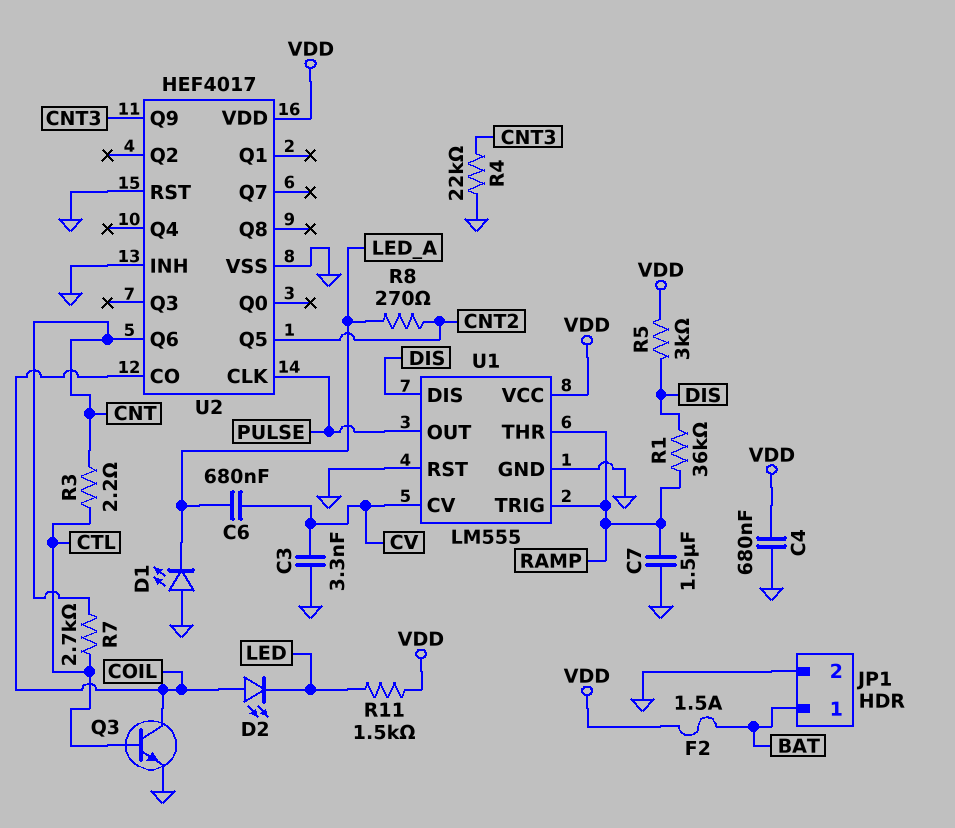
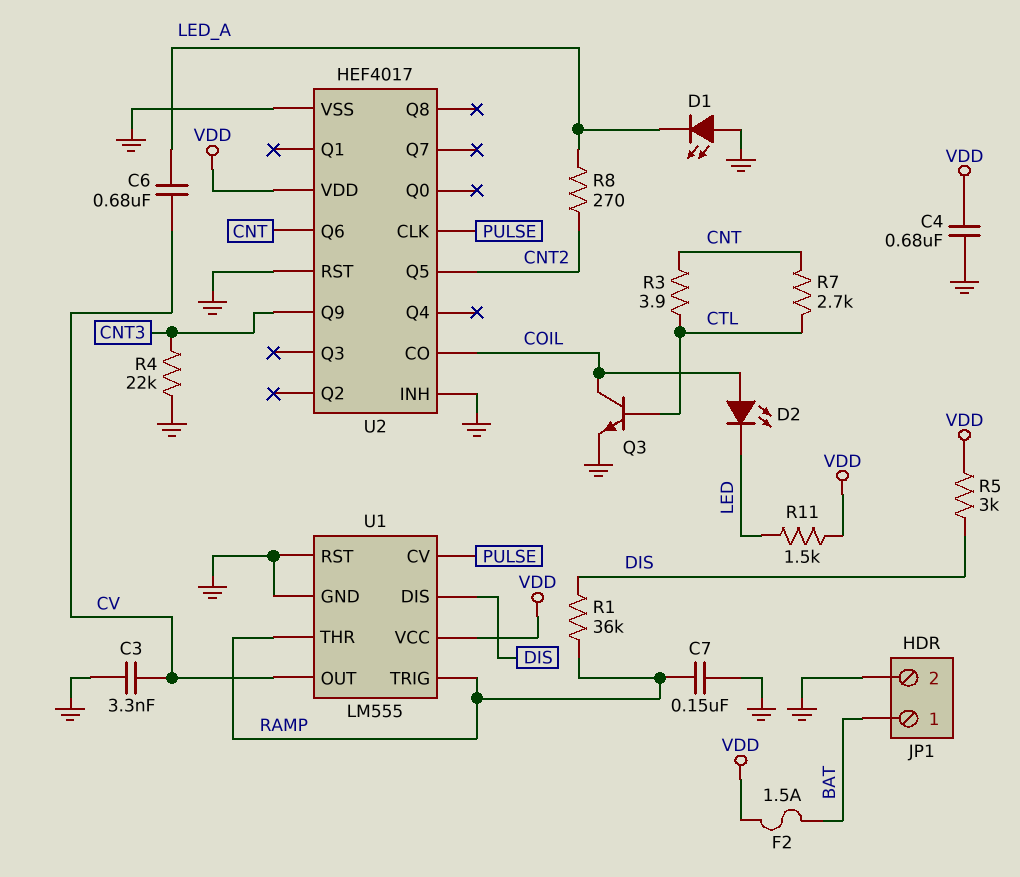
C7: 1.5uF (GND, RAMP) -> 150nF (GND, RAMP)
R3: 2.2 (CNT, CTL) -> 3.9 (CNT, CTL)
U1 pin CV: CV -> PULSE
U1 pin OUT: PULSE -> CV

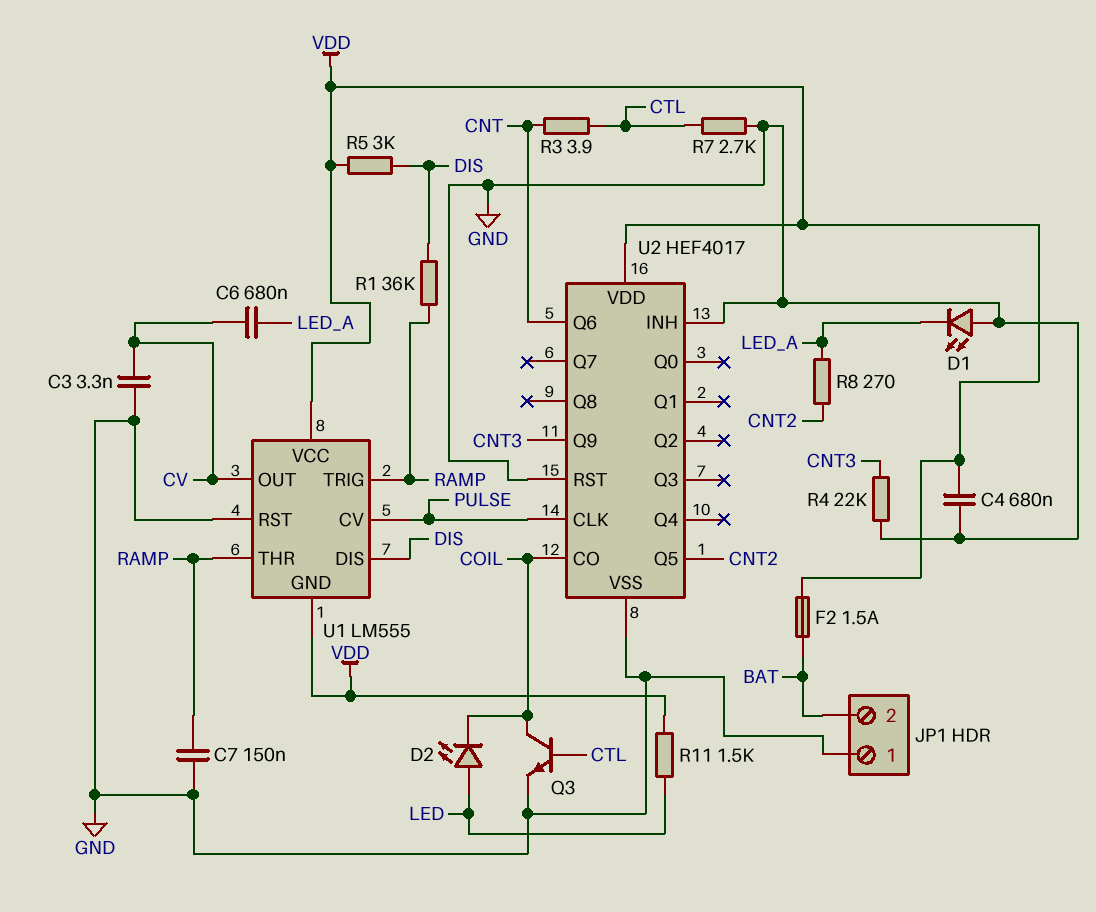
D2: LED (A COIL, K LED) -> LED (A LED, K COIL)
JP1 pin 1: BAT -> GND
JP1 pin 2: GND -> BAT
R7: 2.7k (CNT, CTL) -> 2.7k (CTL, GND)
U1 pin GND: GND -> VDD

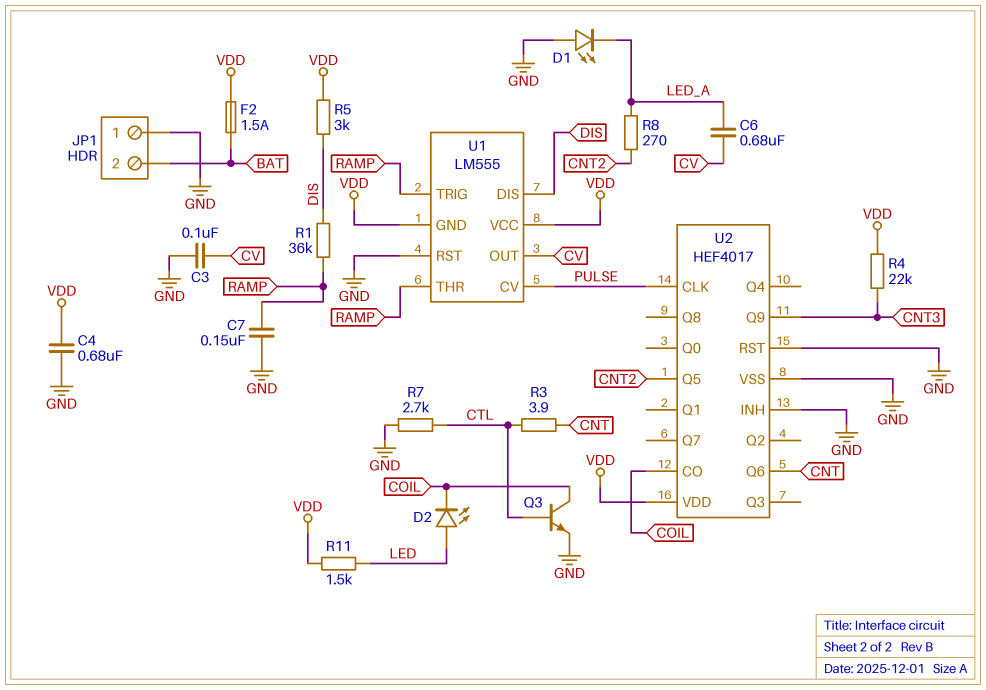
C3: 3.3nF (CV, GND) -> 100nF (CV, GND)
R4: 22k (CNT3, GND) -> 22k (CNT3, VDD)

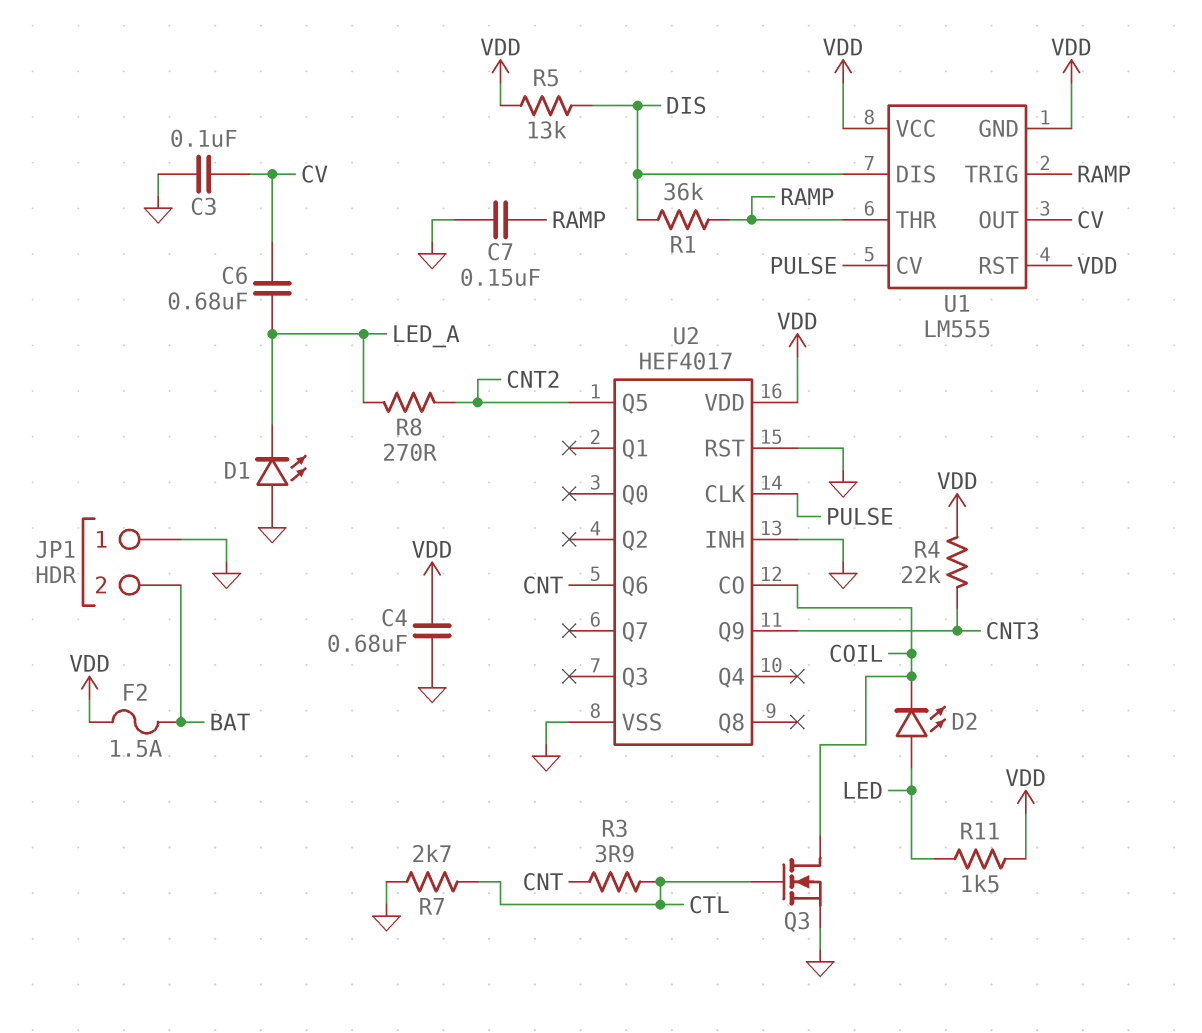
Q3: NPN (B CTL, C COIL, E GND) -> NMOS (G CTL, D COIL, S GND)
R5: 3k (DIS, VDD) -> 13k (DIS, VDD)
U1 pin RST: GND -> VDD

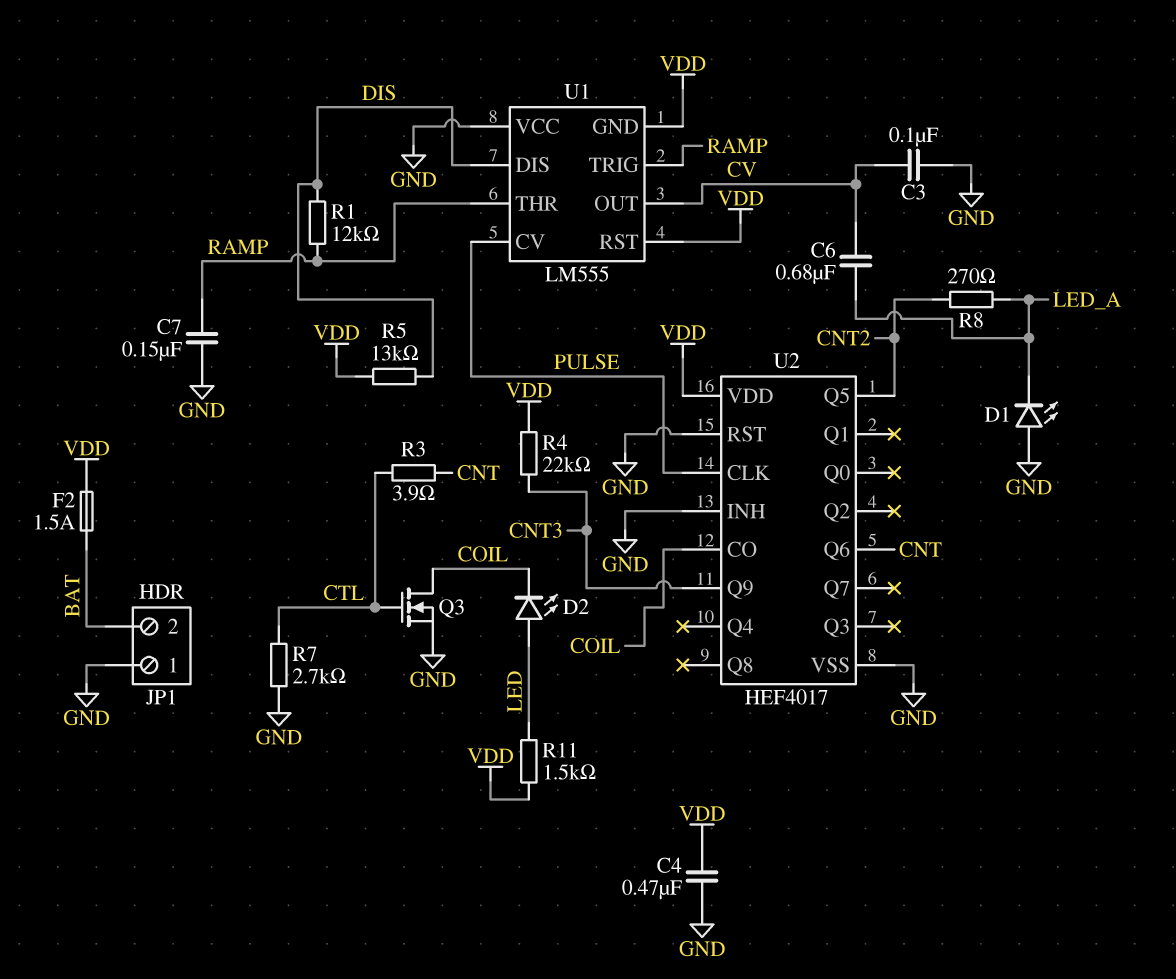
C4: 680nF (GND, VDD) -> 470nF (GND, VDD)
R1: 36k (DIS, RAMP) -> 12k (DIS, RAMP)
U1 pin VCC: VDD -> GND

